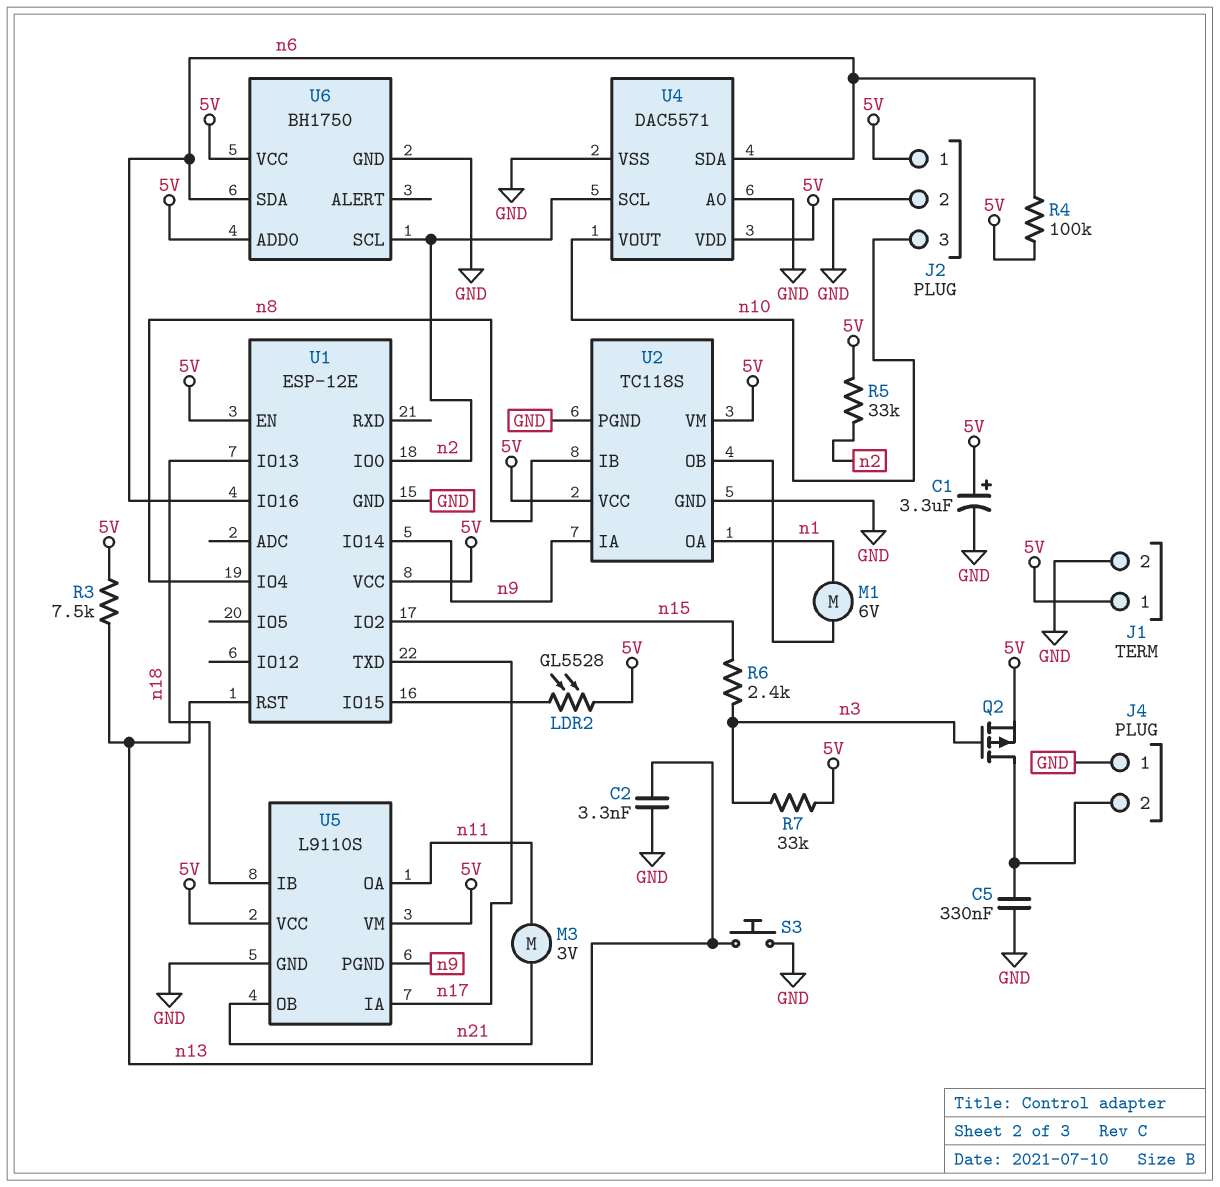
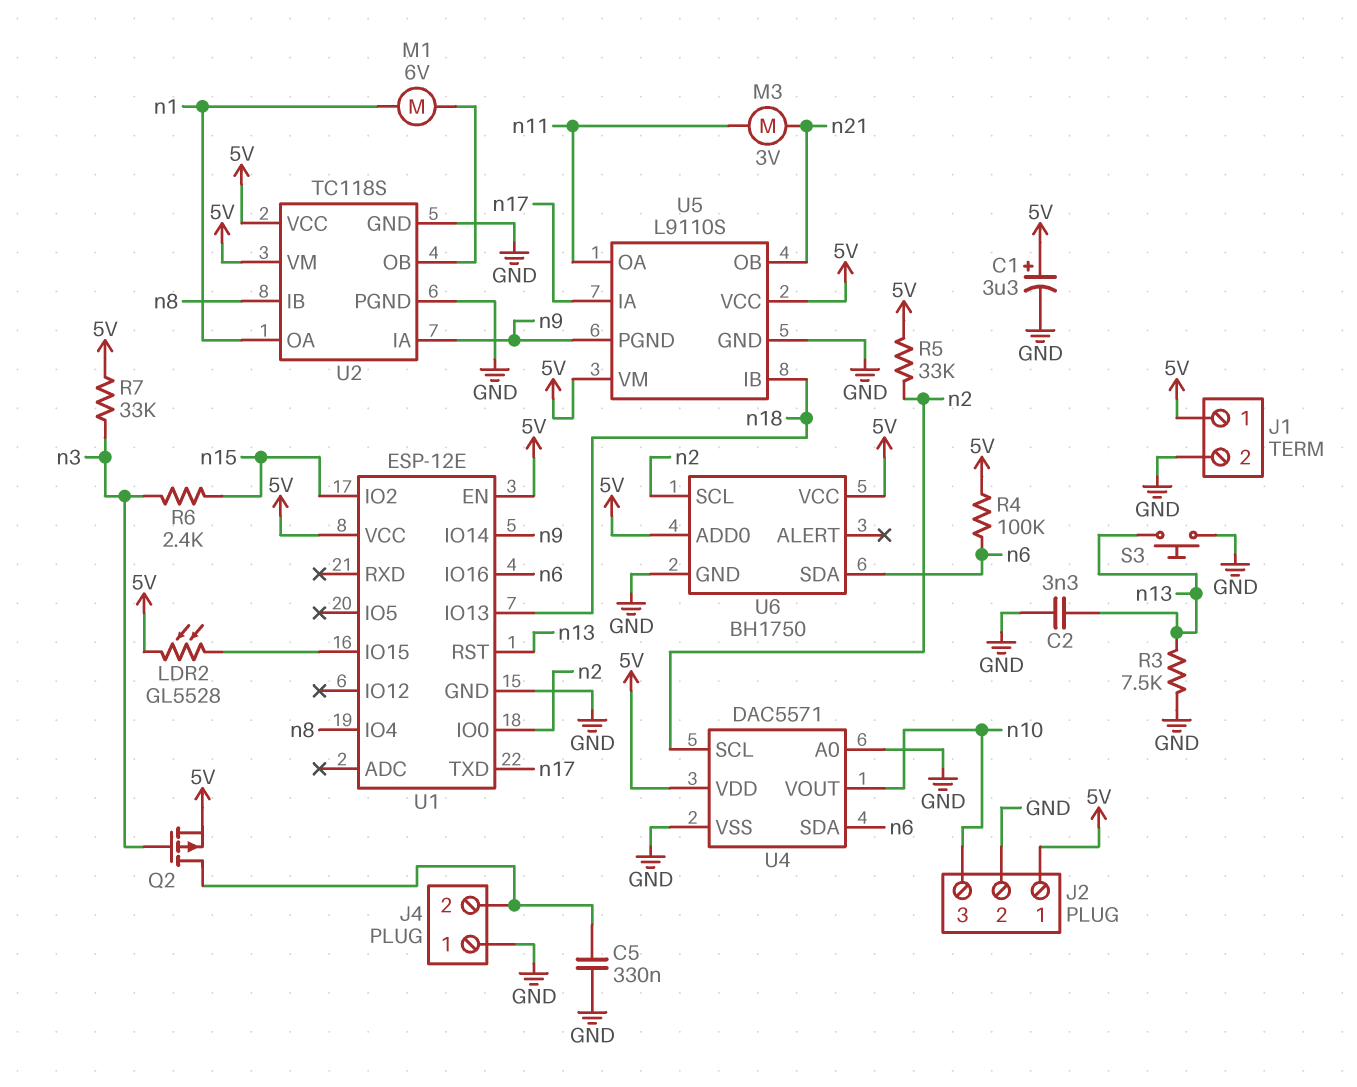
R3: 7.5k (5V, n13) -> 7.5k (GND, n13)

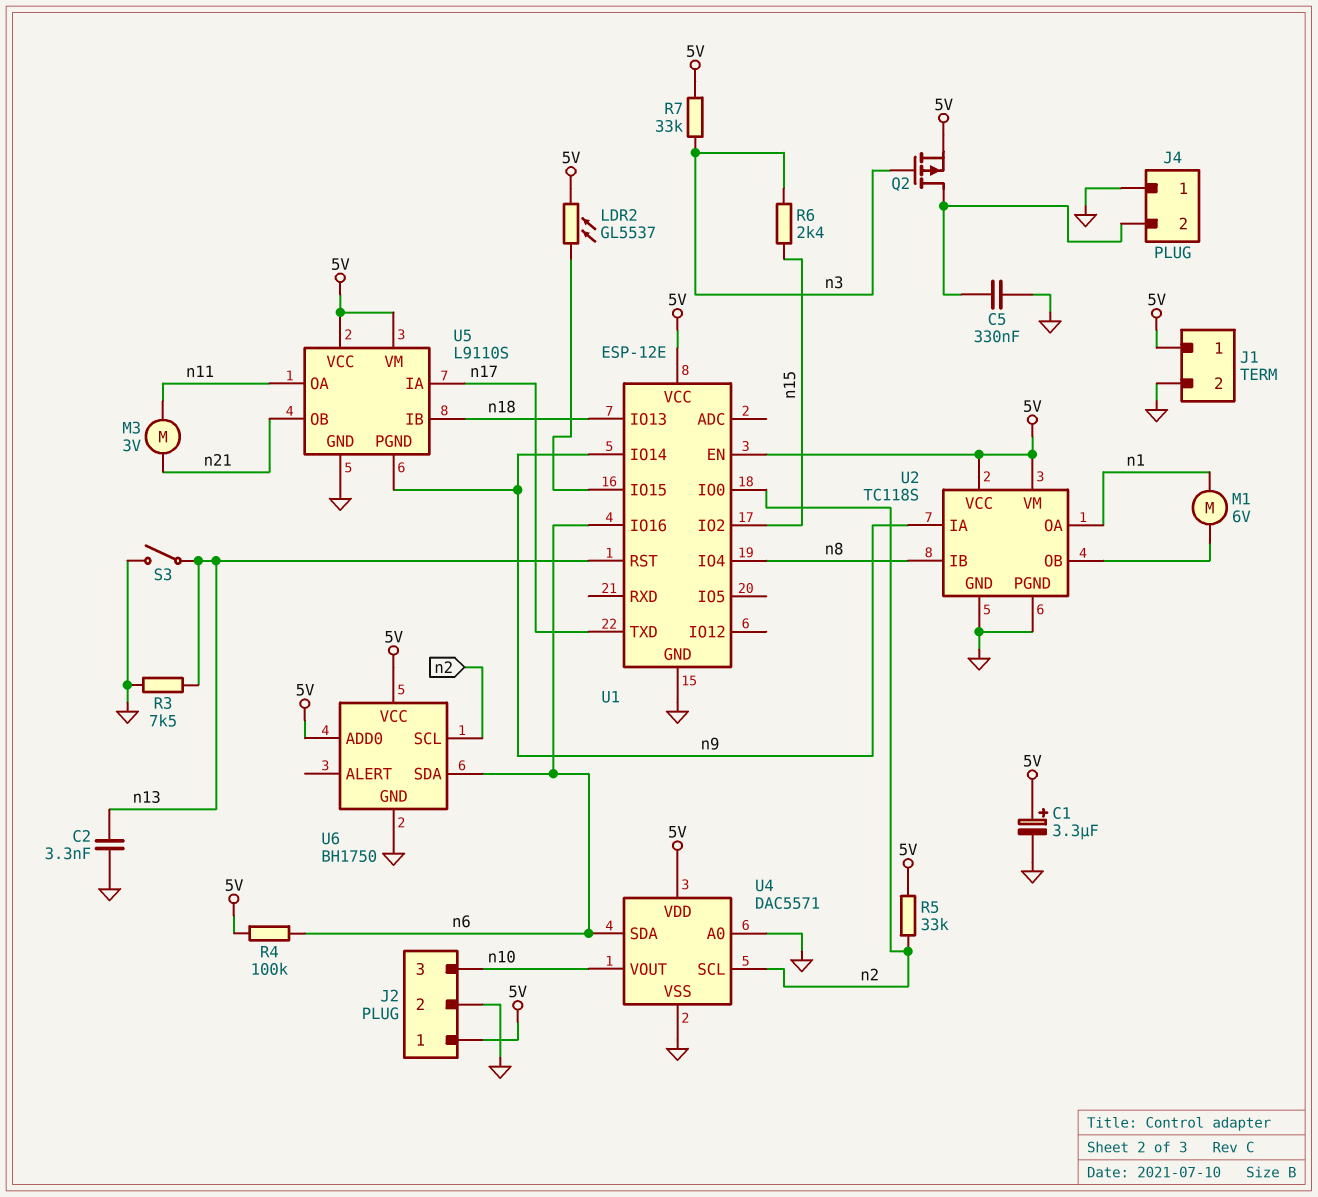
LDR2: GL5528 (5V, U1/IO15) -> GL5537 (5V, U1/IO15)
S3: button (GND, n13) -> switch (GND, n13)

